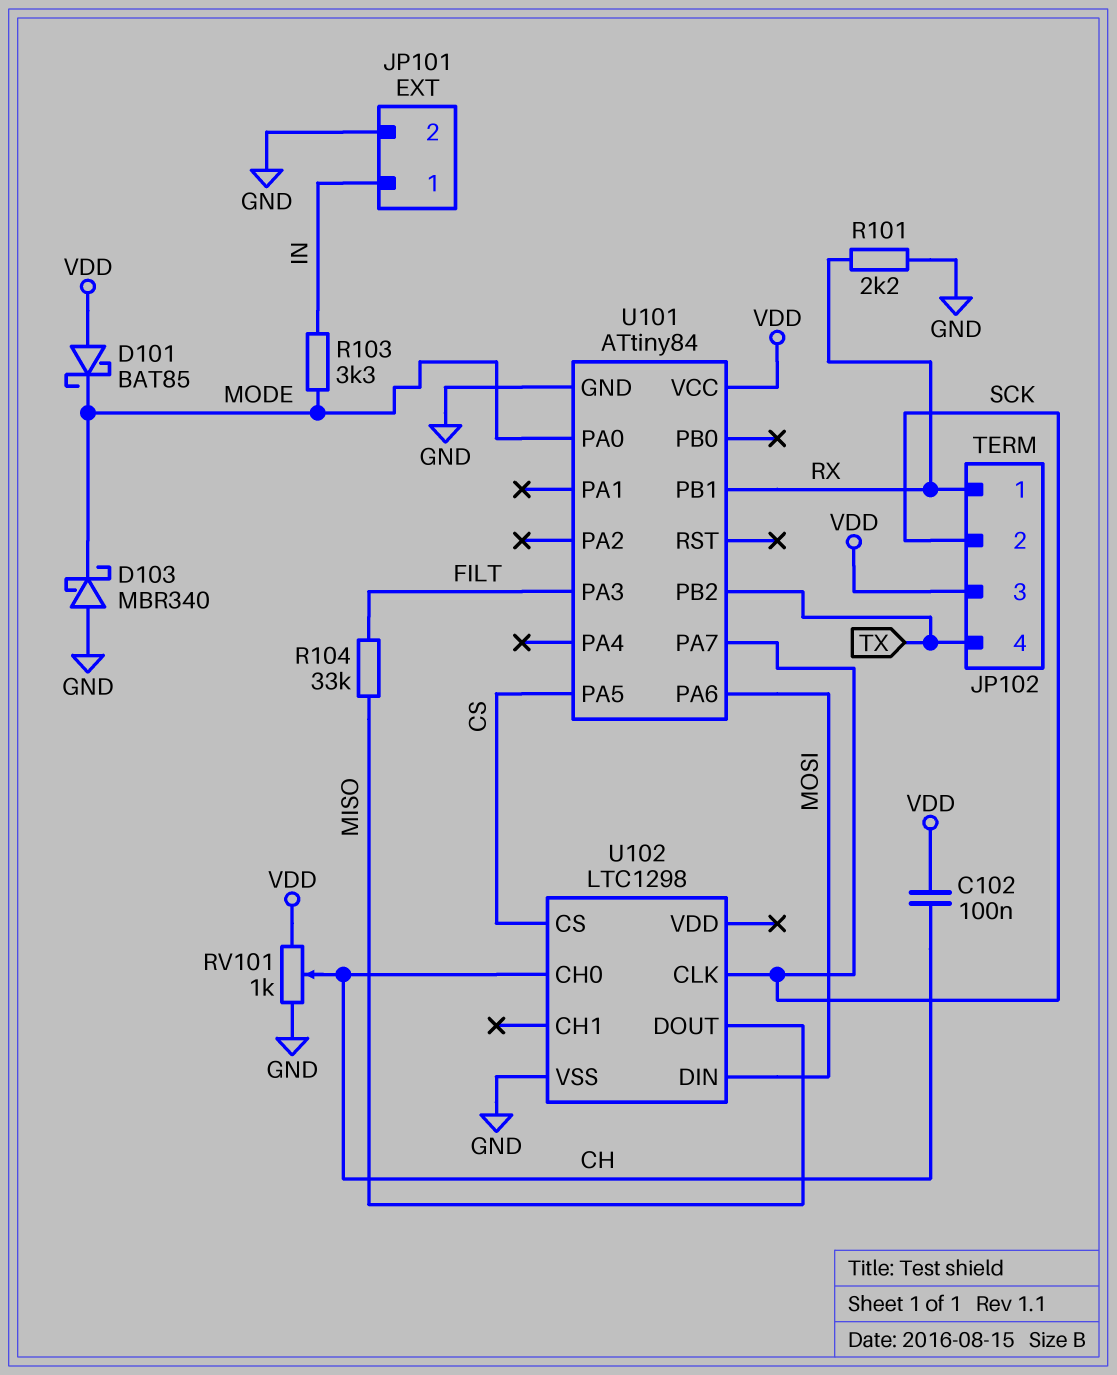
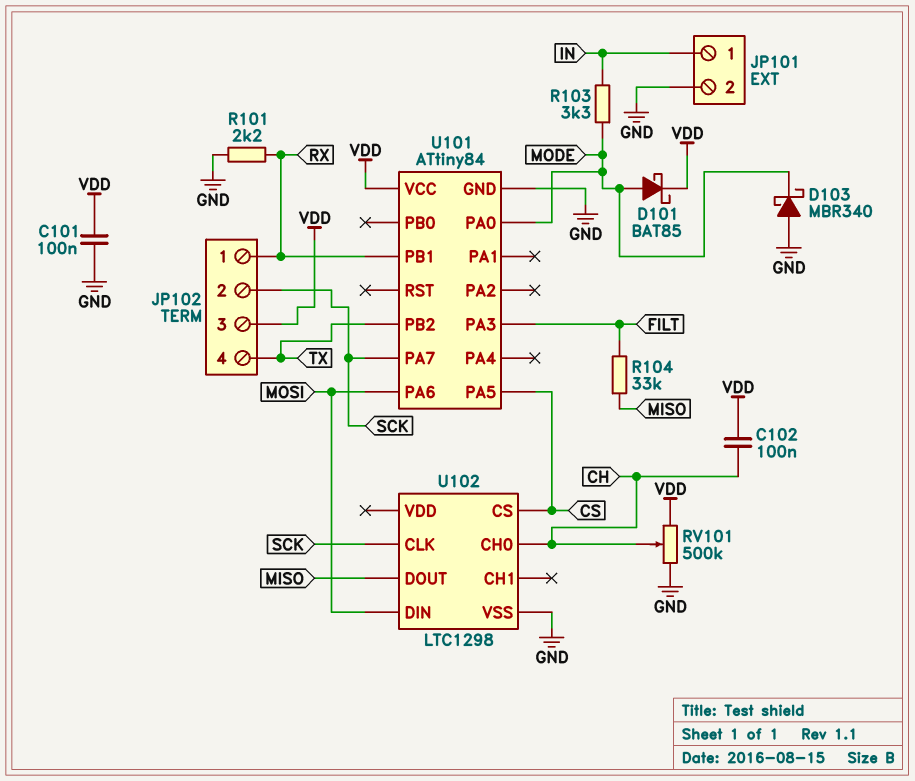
C101: none -> 100nF (GND, VDD)
D101: schottky BAT85 (A VDD, K MODE) -> schottky BAT85 (A MODE, K VDD)
RV101: 1k (GND, VDD, wiper CH) -> 500k (GND, VDD, wiper CH)

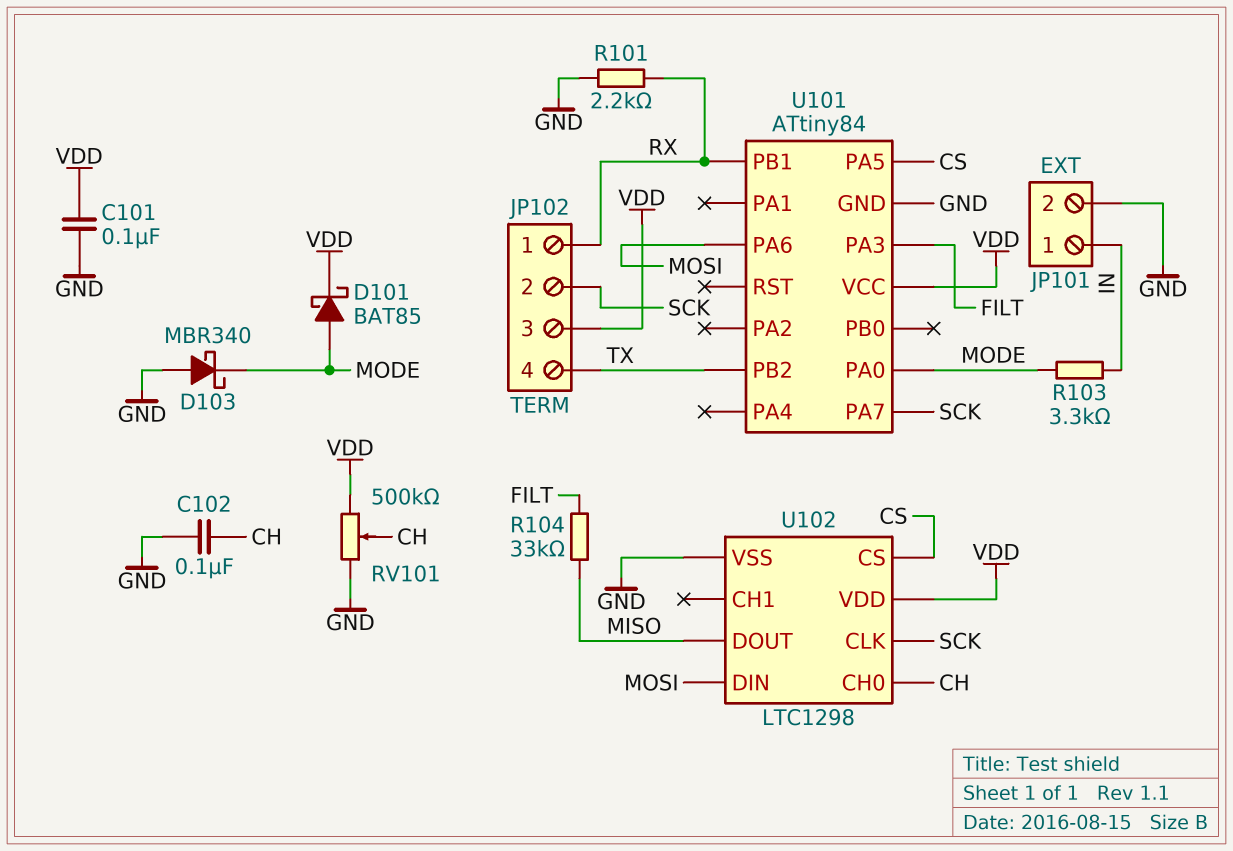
C102: 100nF (CH, VDD) -> 100nF (CH, GND)
U102 pin VDD: none -> VDD

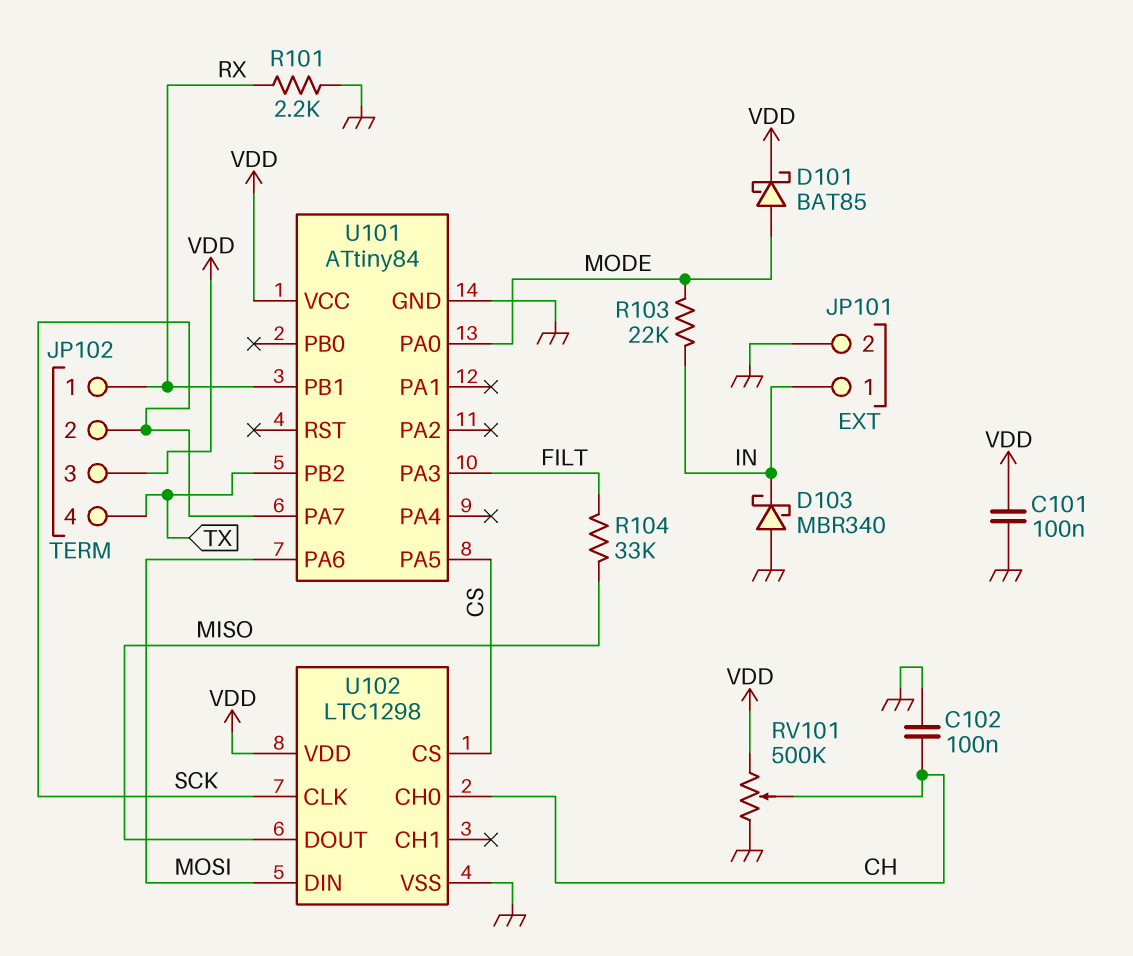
D103: schottky MBR340 (A GND, K MODE) -> schottky MBR340 (A GND, K IN)
R103: 3.3k (IN, MODE) -> 22k (IN, MODE)

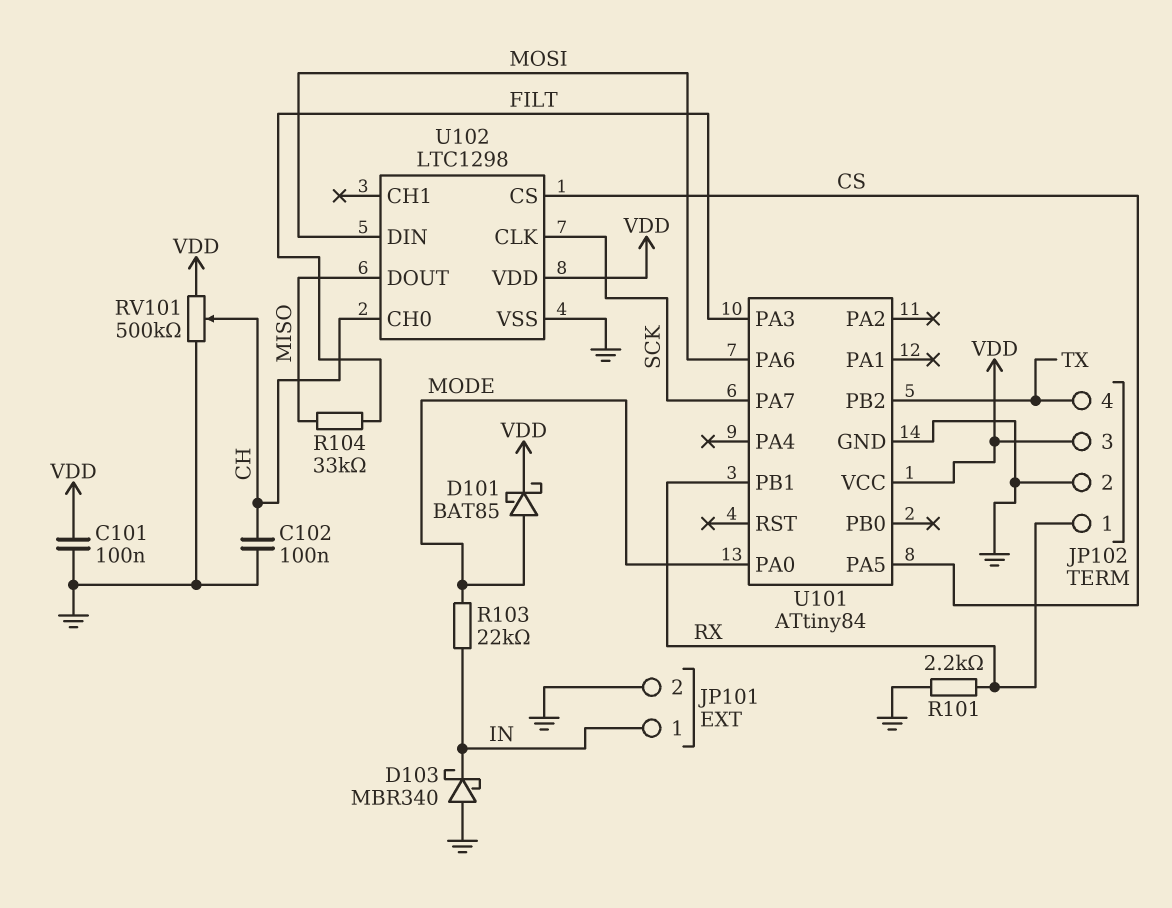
JP102 pin 2: SCK -> GND

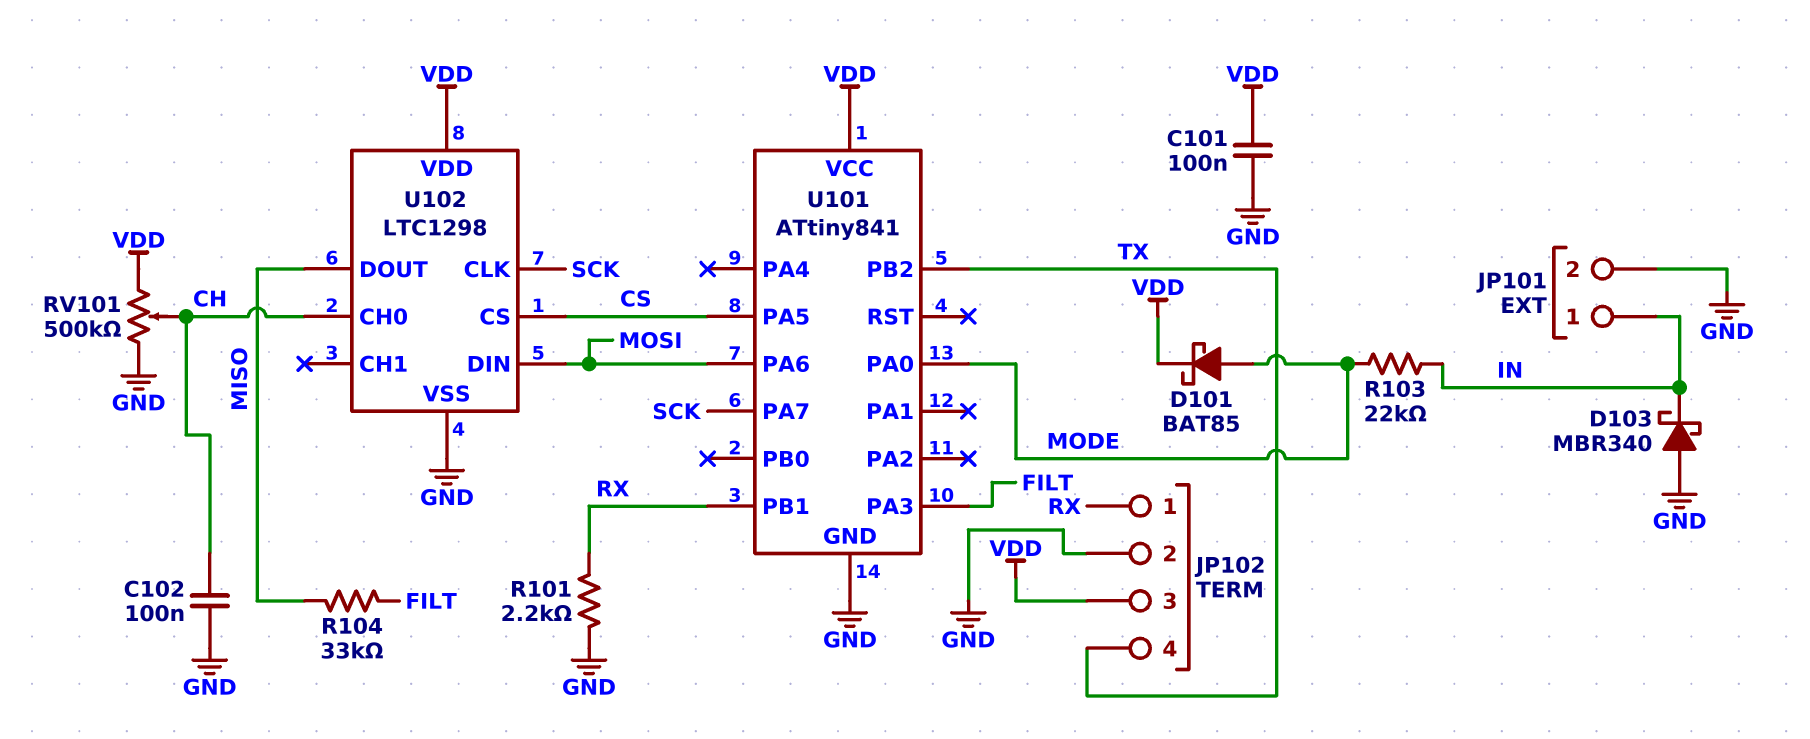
U101: ATtiny84 -> ATtiny841

